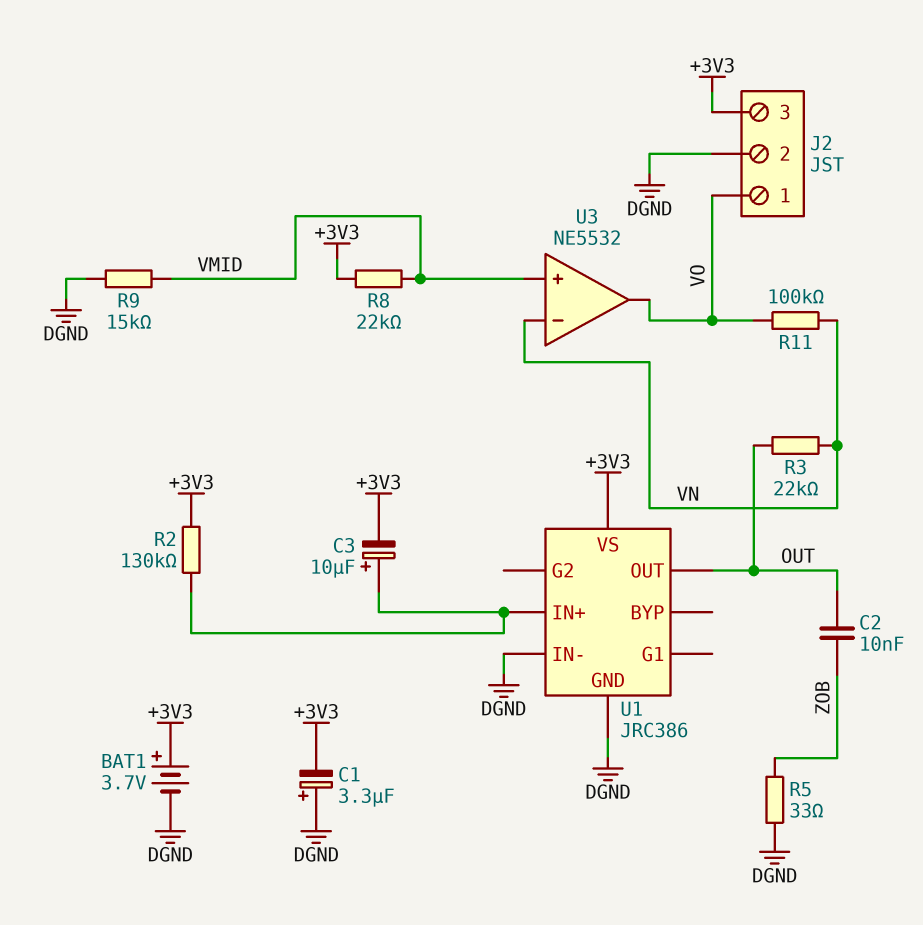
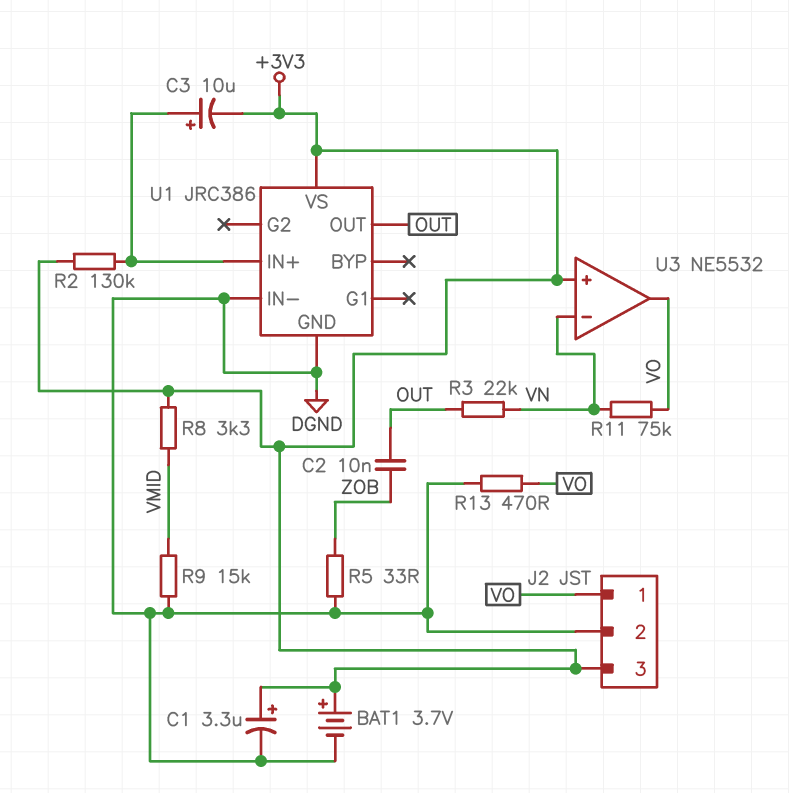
C1: 3.3uF (plus DGND, minus +3V3) -> 3.3uF (plus +3V3, minus DGND)
R8: 22k (+3V3, VMID) -> 3.3k (+3V3, VMID)
R11: 100k (VN, VO) -> 75k (VN, VO)
R13: none -> 470 (DGND, VO)
U3 pin in+: VMID -> +3V3

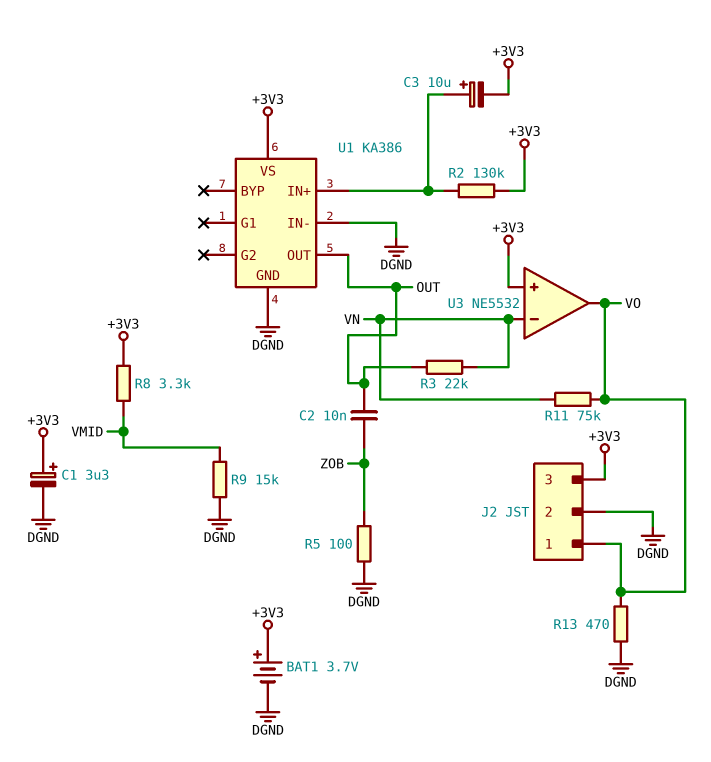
R5: 33 (DGND, ZOB) -> 100 (DGND, ZOB)
U1: JRC386 -> KA386

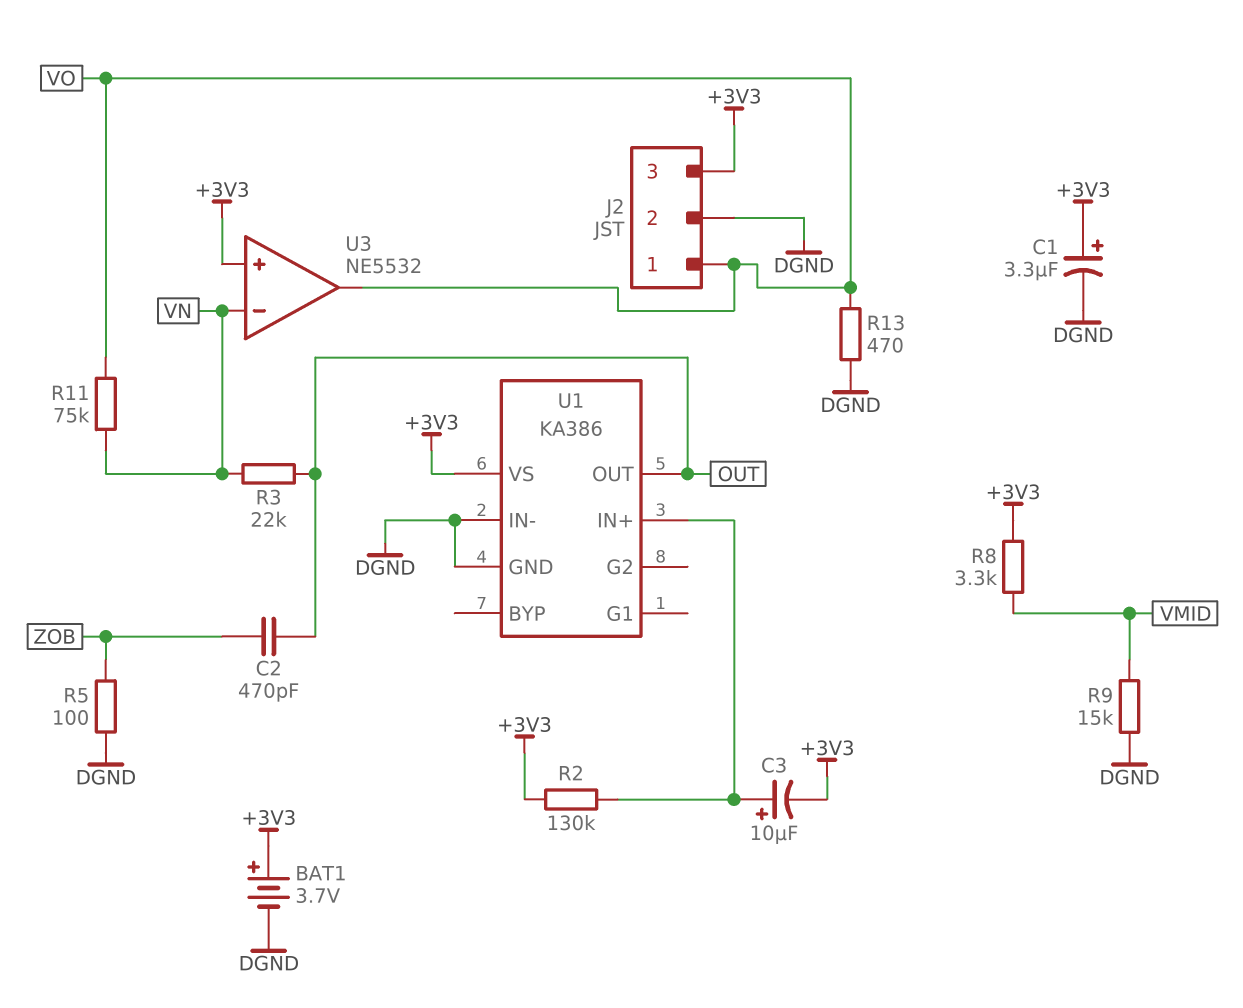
C2: 10nF (OUT, ZOB) -> 470pF (OUT, ZOB)

